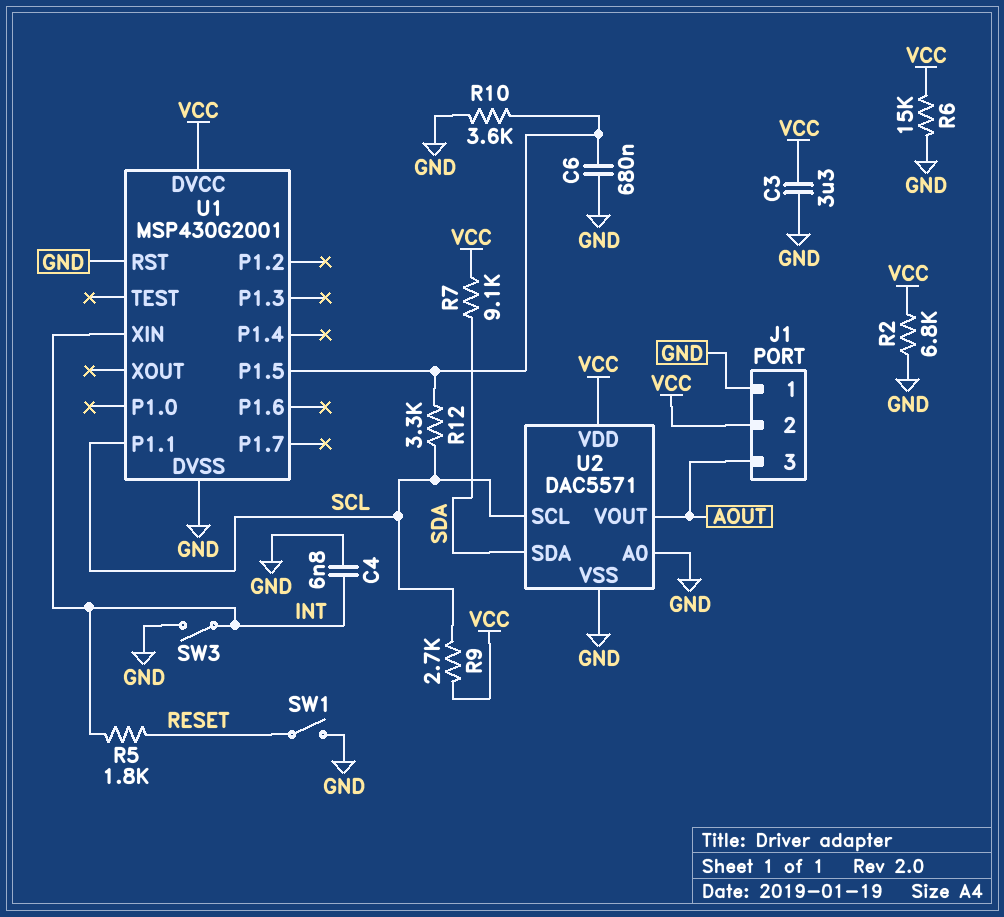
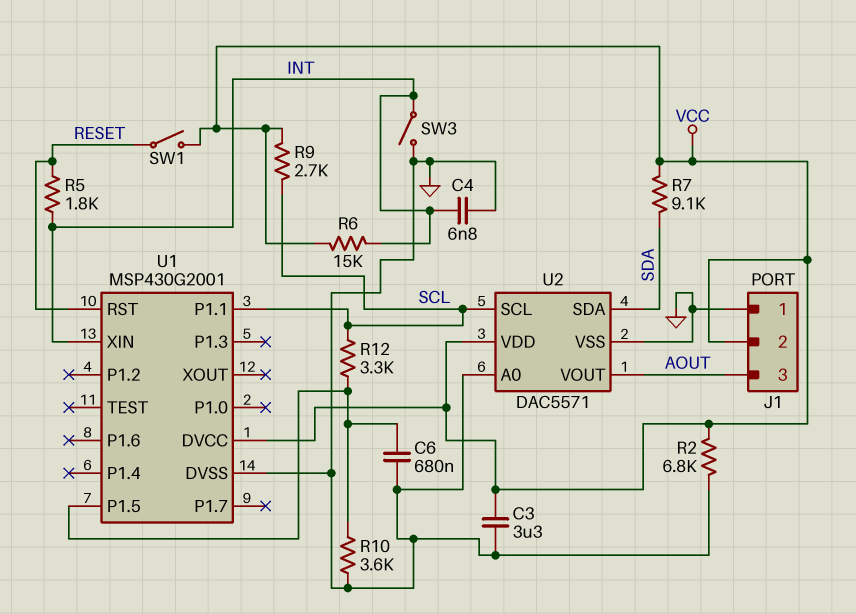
R6: 15k (GND, VCC) -> 15k (INT, VCC)
SW1: switch (GND, RESET) -> switch (RESET, VCC)
U1 pin RST: GND -> RESET

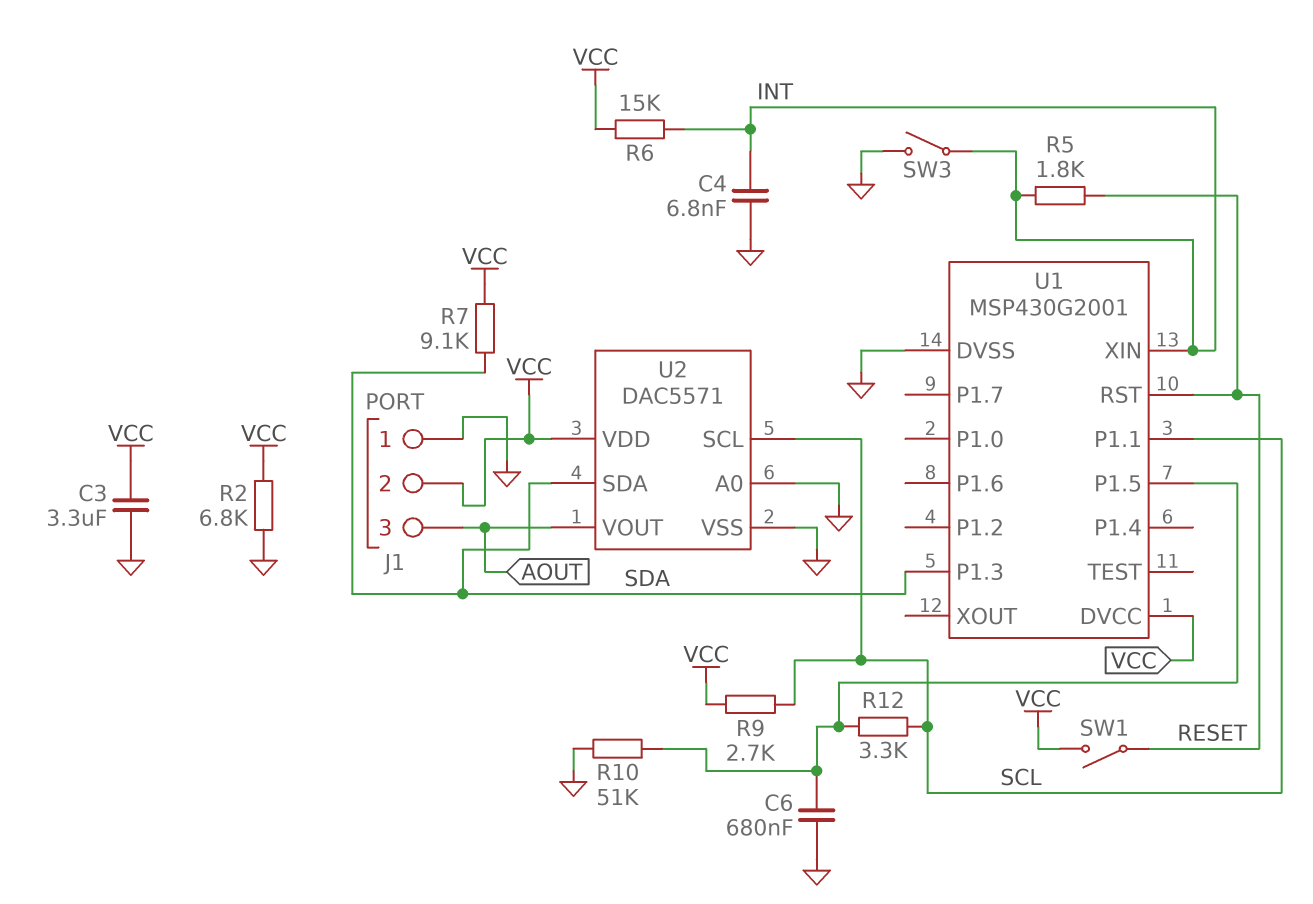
R10: 3.6k (GND, U1/P1.5) -> 51k (GND, U1/P1.5)
U1 pin P1.3: none -> SDA

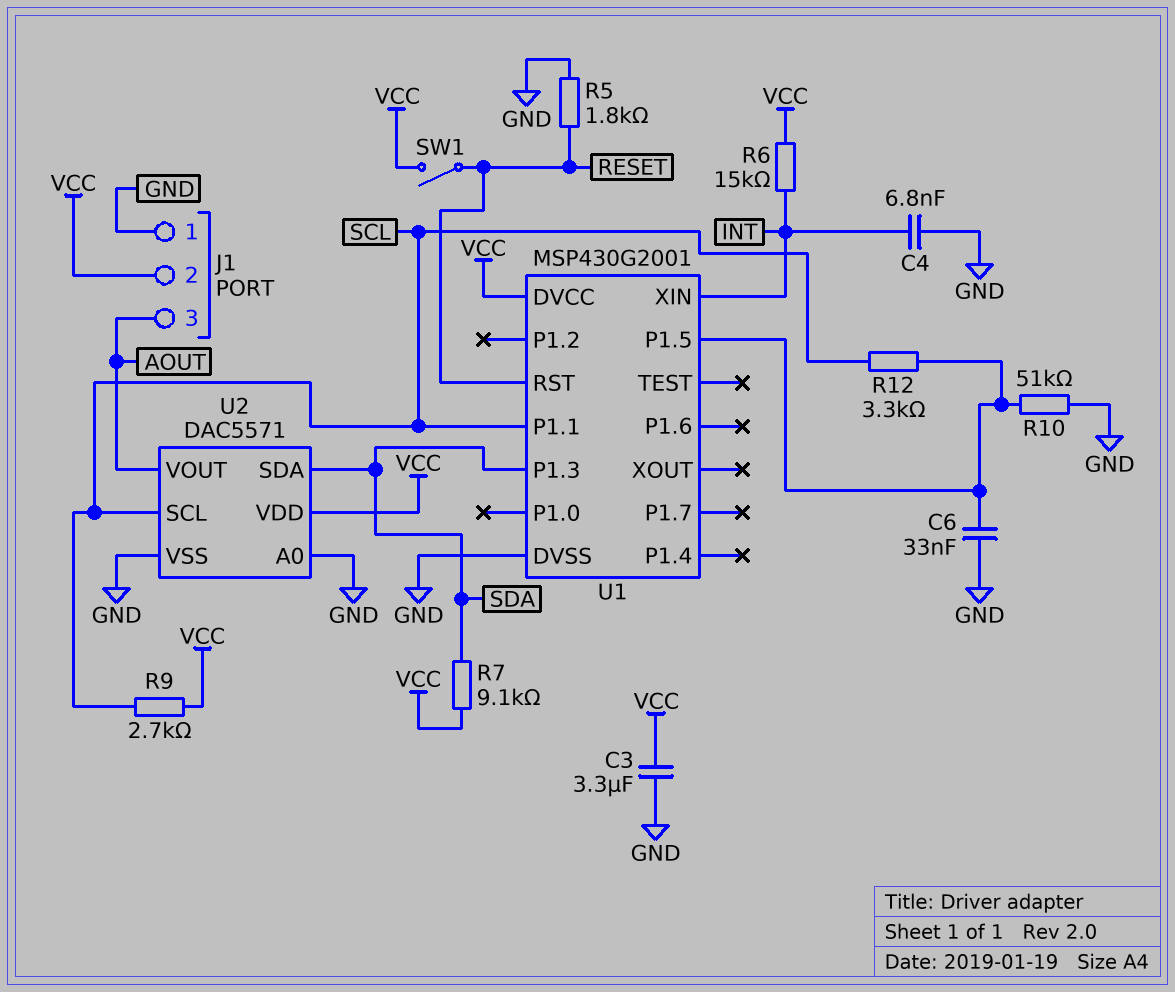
C6: 680nF (GND, U1/P1.5) -> 33nF (GND, U1/P1.5)
R2: 6.8k (GND, VCC) -> none
R5: 1.8k (INT, RESET) -> 1.8k (GND, RESET)
SW3: switch (GND, INT) -> none

